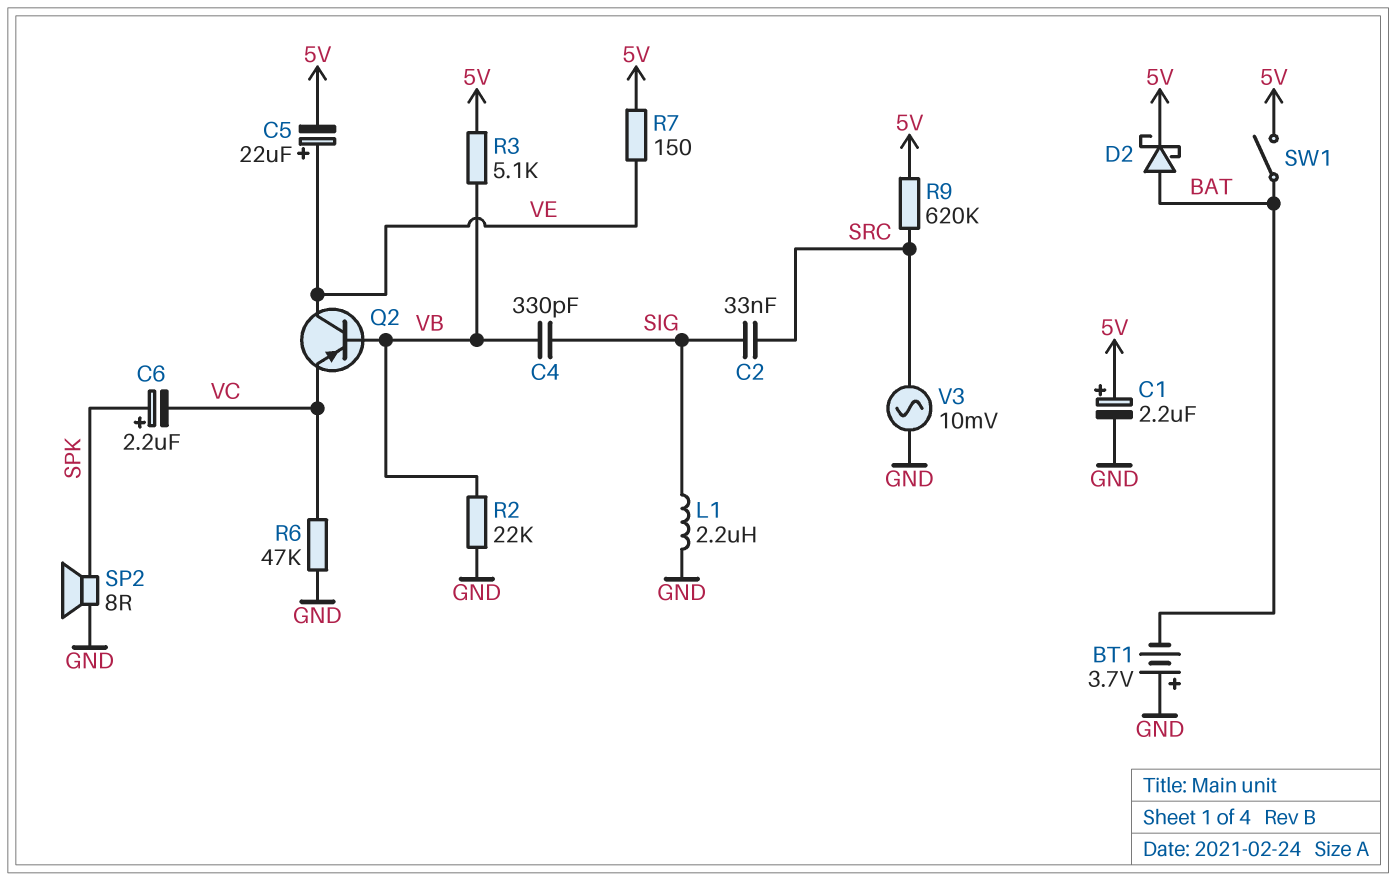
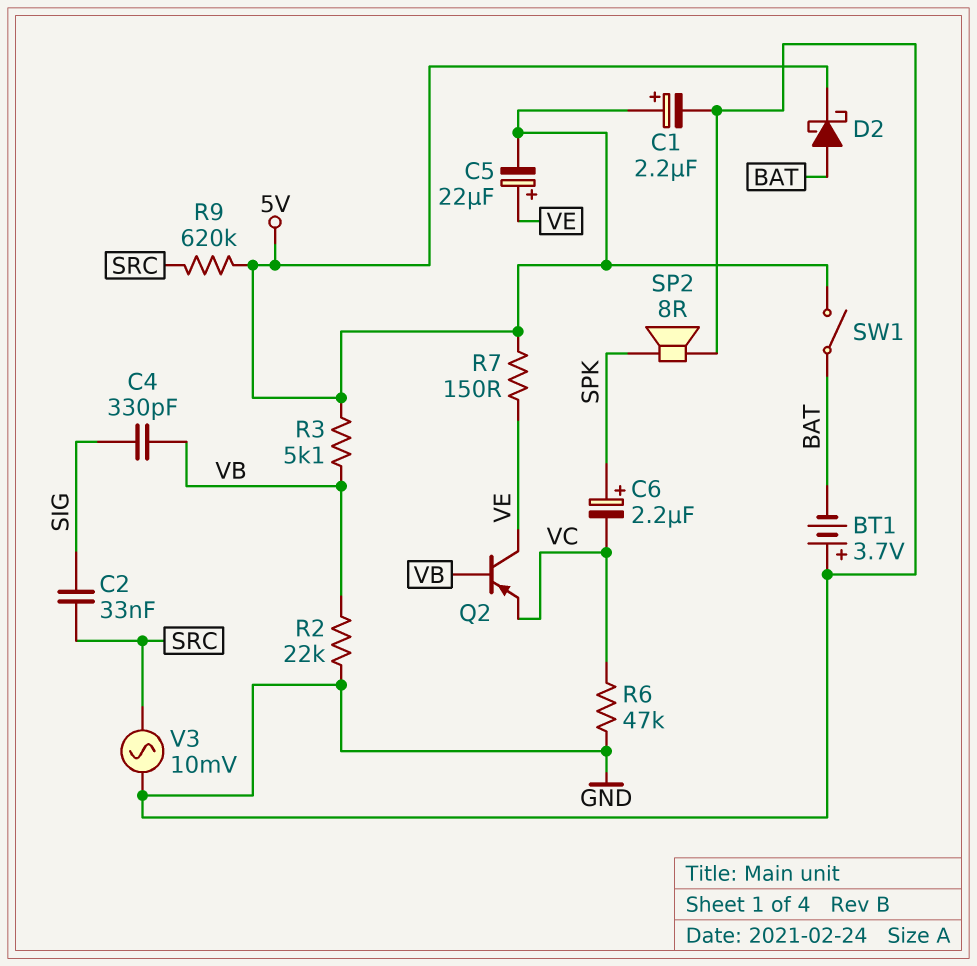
L1: 2.2uH (GND, SIG) -> none

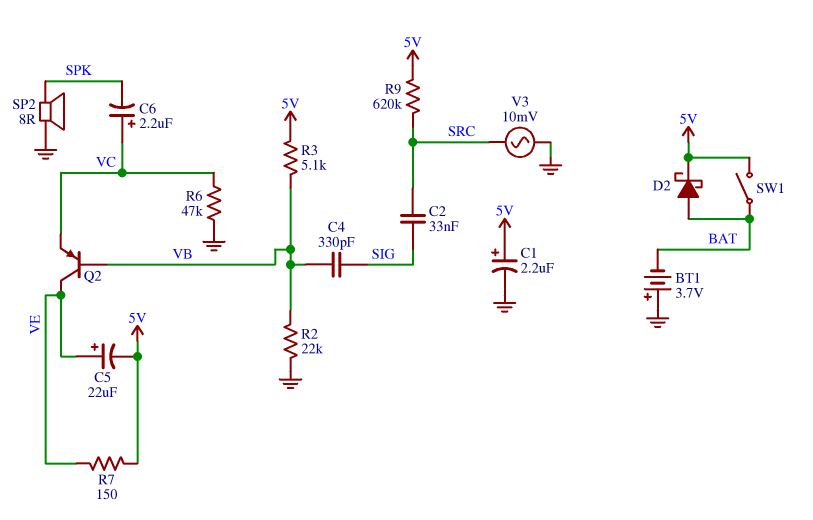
C6: 2.2uF (plus SPK, minus VC) -> 2.2uF (plus VC, minus SPK)

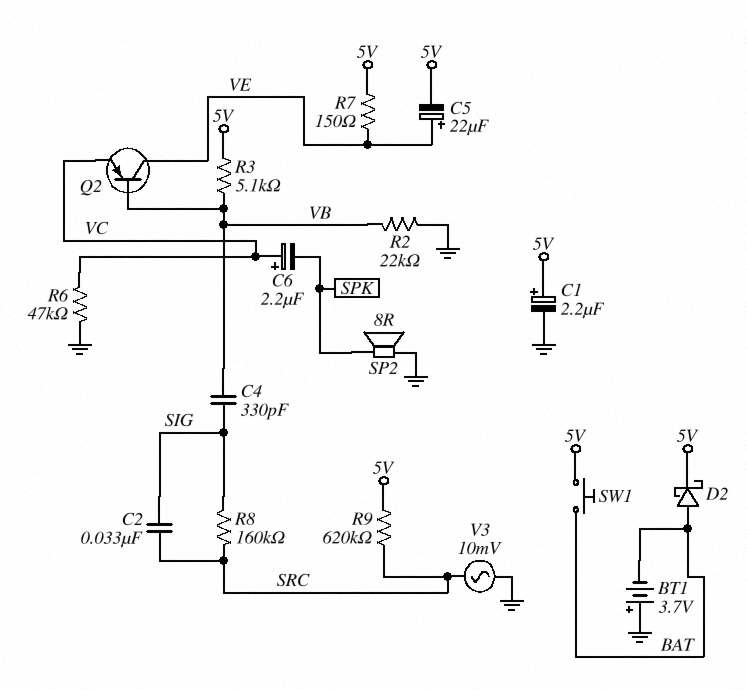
R8: none -> 160k (SIG, SRC)
SW1: switch (5V, BAT) -> button (5V, BAT)

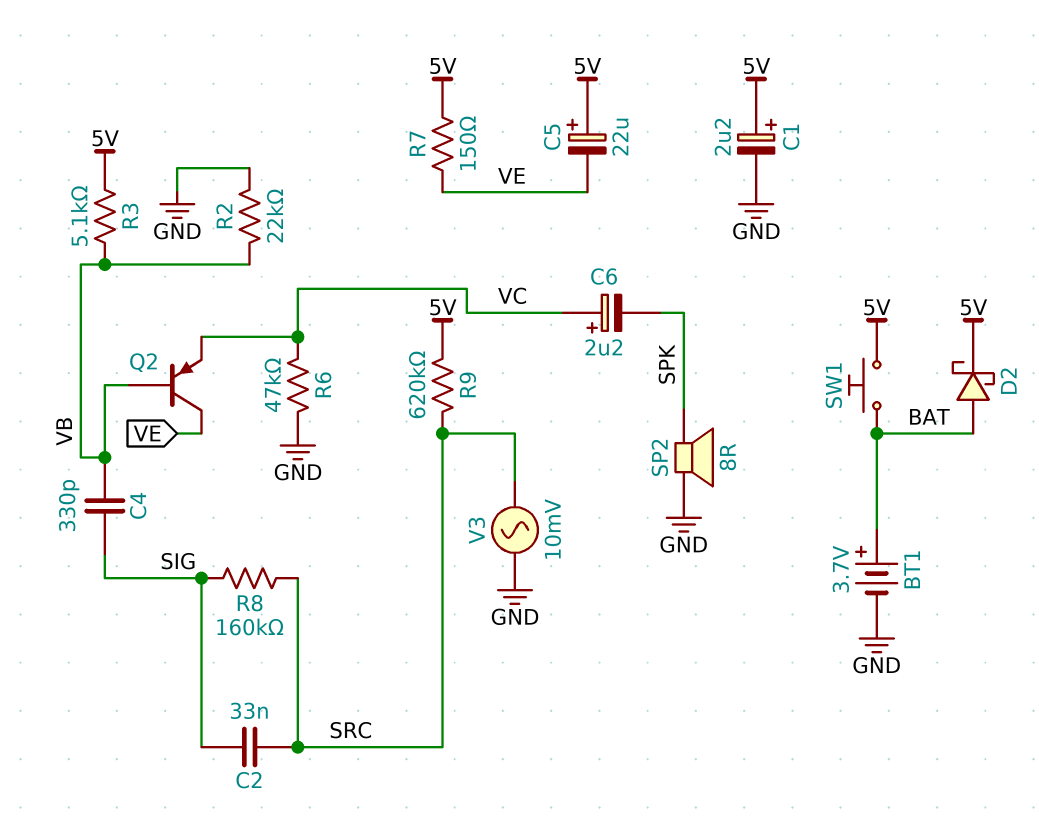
BT1: 3.7V (plus GND, minus BAT) -> 3.7V (plus BAT, minus GND)
C5: 22uF (plus VE, minus 5V) -> 22uF (plus 5V, minus VE)

